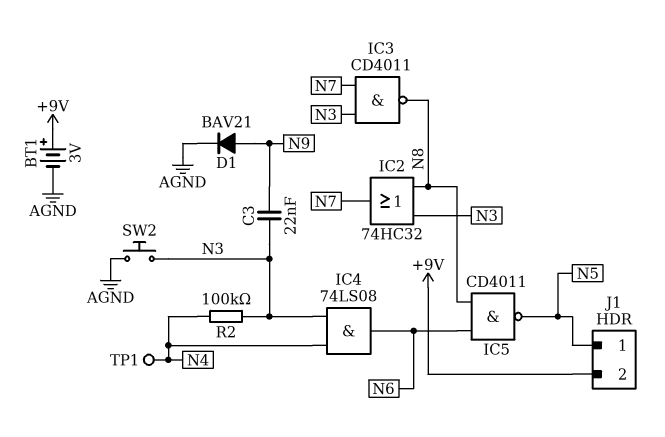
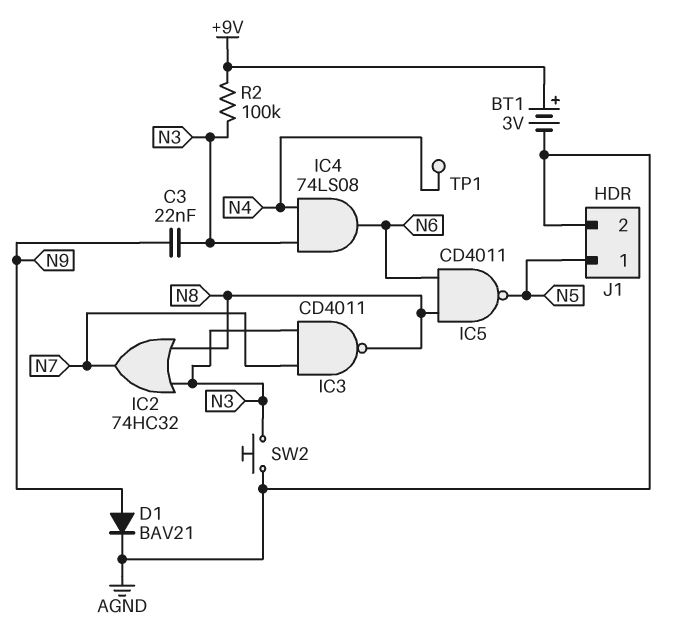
J1 pin 2: +9V -> AGND
R2: 100k (N3, N4) -> 100k (+9V, N3)

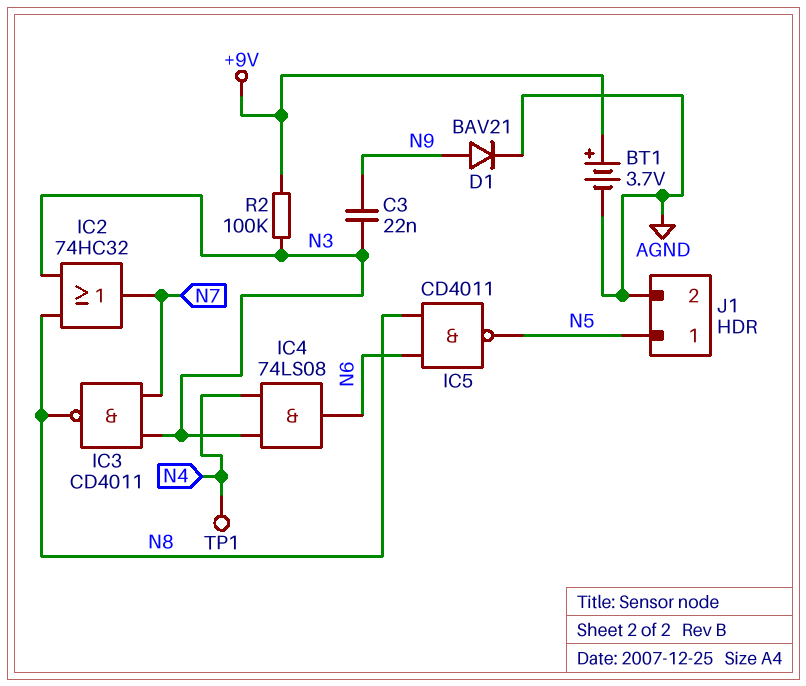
BT1: 3V (plus +9V, minus AGND) -> 3.7V (plus +9V, minus AGND)
SW2: button (AGND, N3) -> none

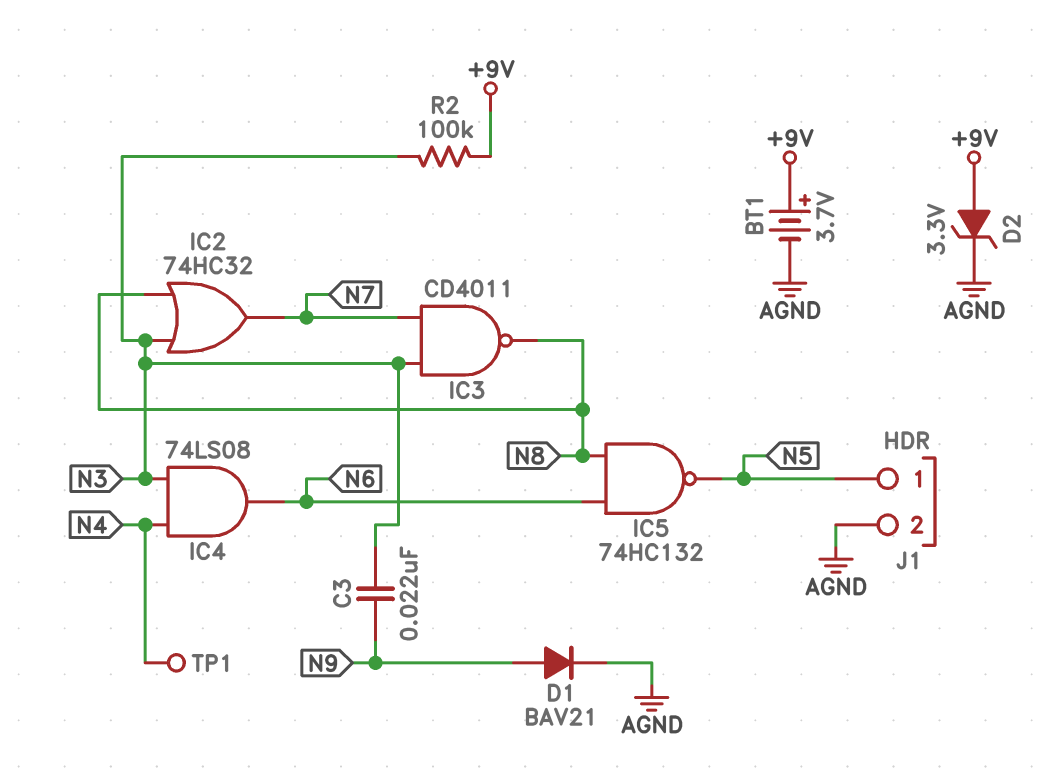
D2: none -> zener 3.3V (A +9V, K AGND)
IC5: NAND CD4011 (in N6, in N8, out N5) -> NAND 74HC132 (in N6, in N8, out N5)

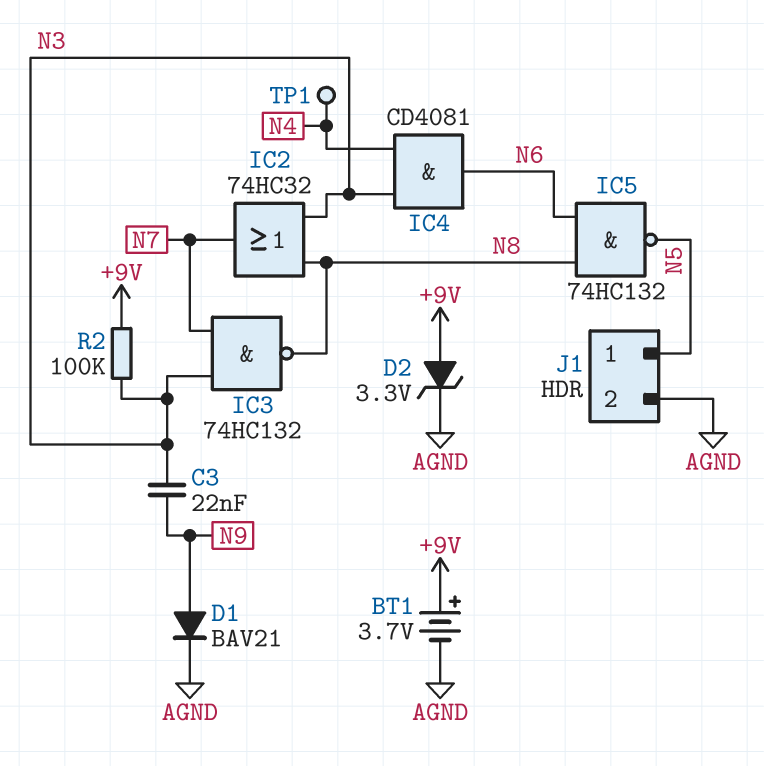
IC3: NAND CD4011 (in N3, in N7, out N8) -> NAND 74HC132 (in N3, in N7, out N8)
IC4: AND 74LS08 (in N3, in N4, out N6) -> AND CD4081 (in N3, in N4, out N6)

